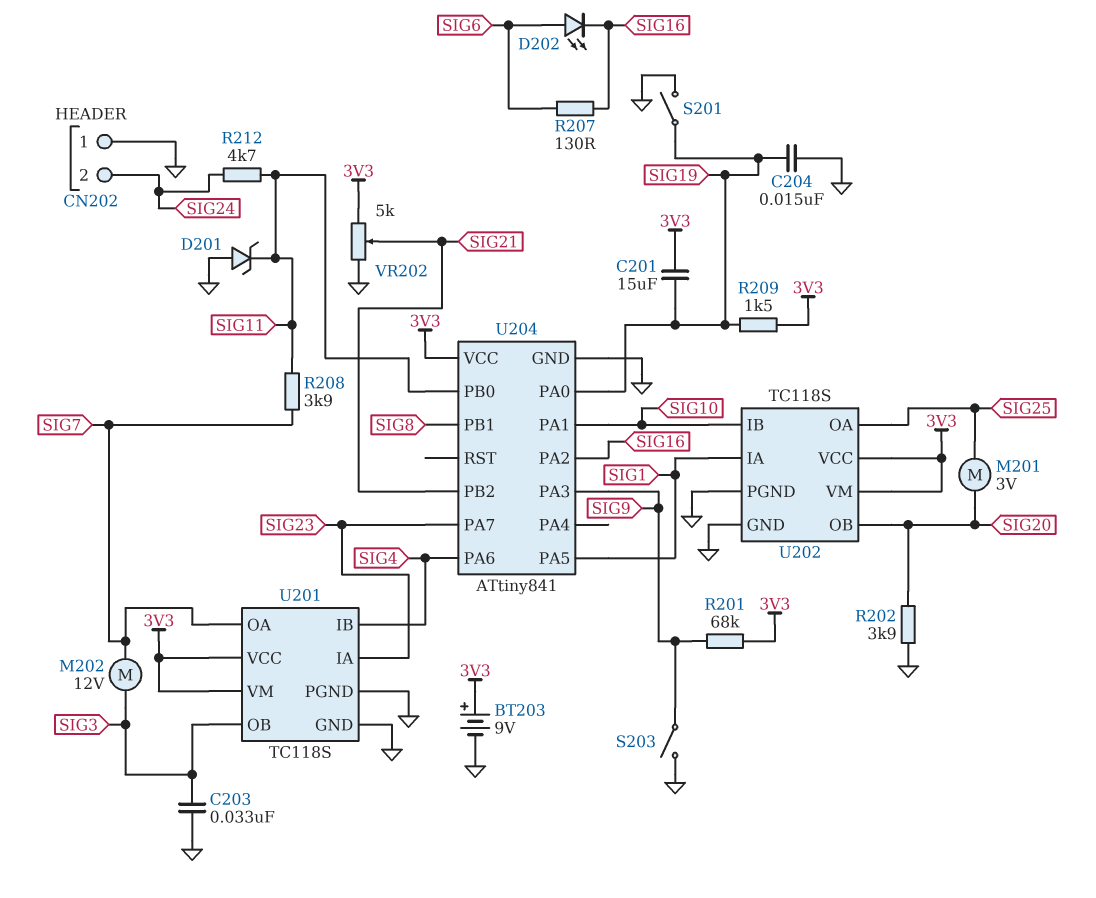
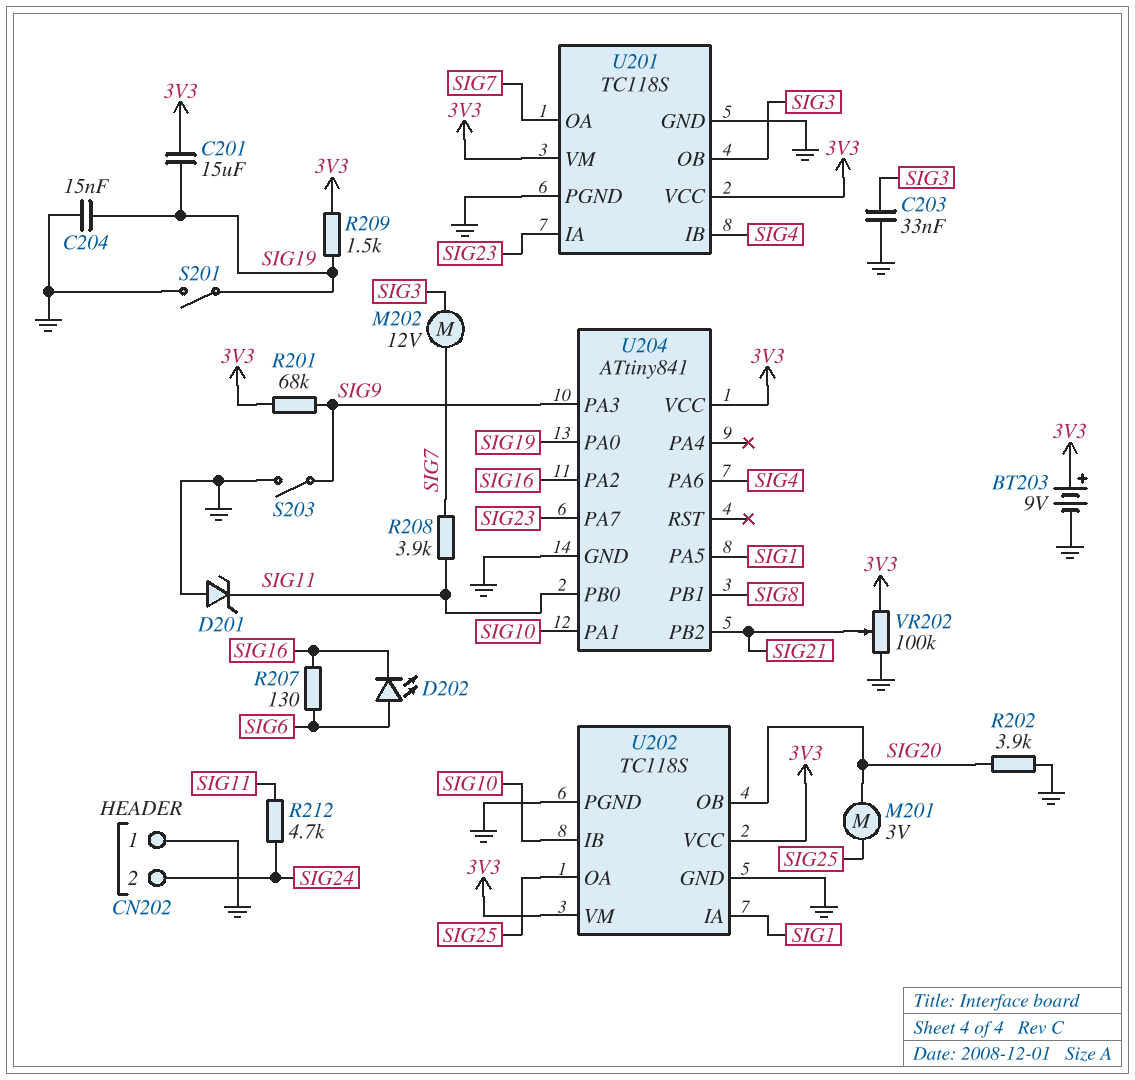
VR202: 5k (3V3, GND, wiper SIG21) -> 100k (3V3, GND, wiper SIG21)

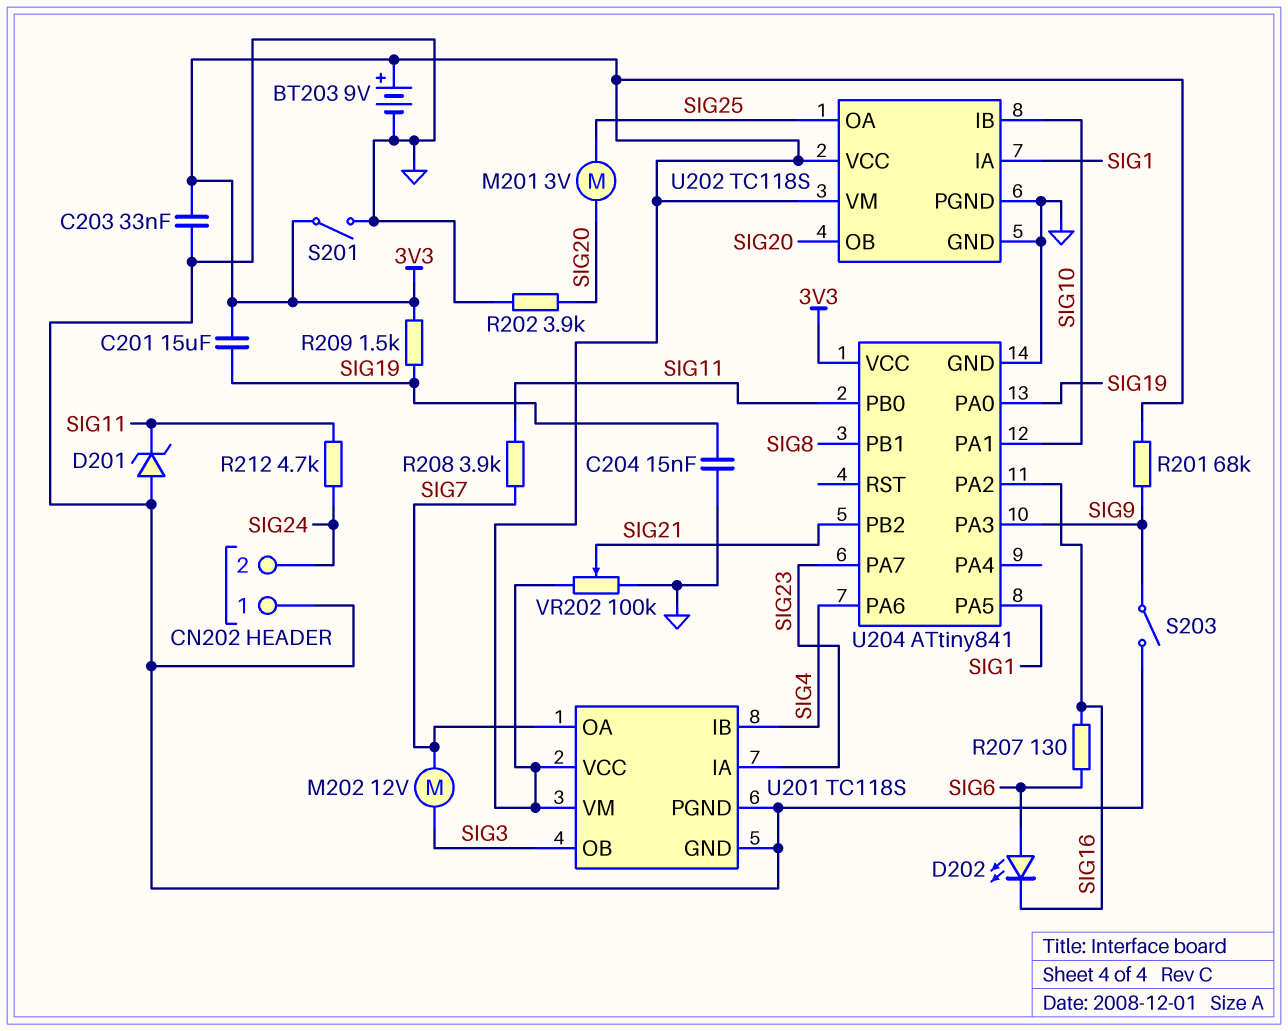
C203: 33nF (GND, SIG3) -> 33nF (3V3, GND)
S201: switch (GND, SIG19) -> switch (3V3, GND)

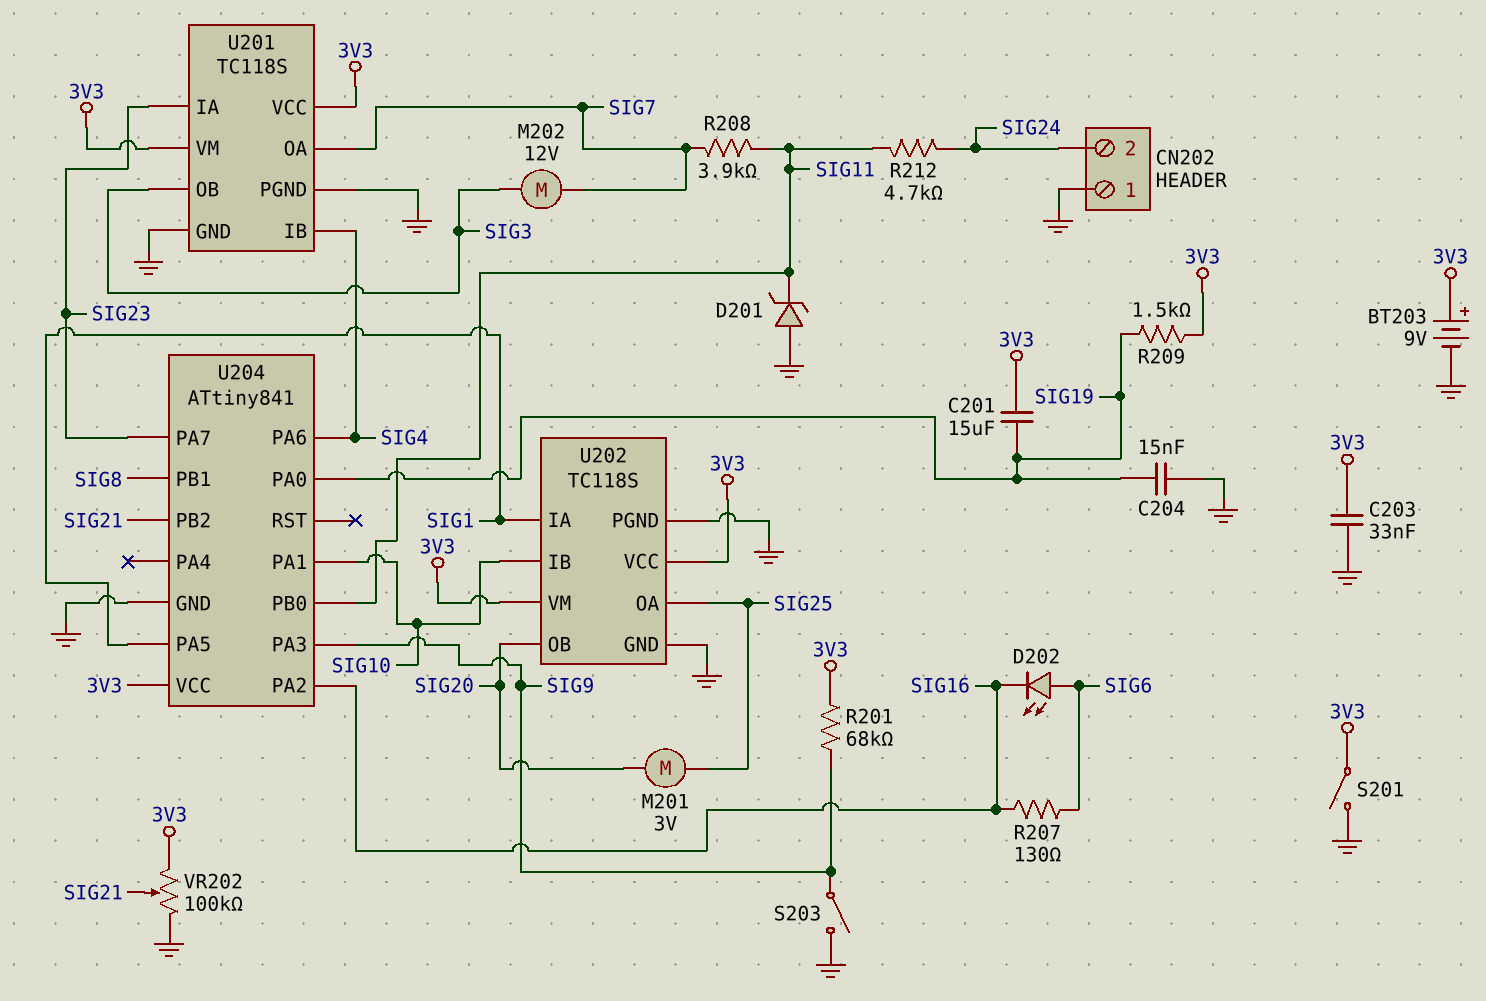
R202: 3.9k (GND, SIG20) -> none

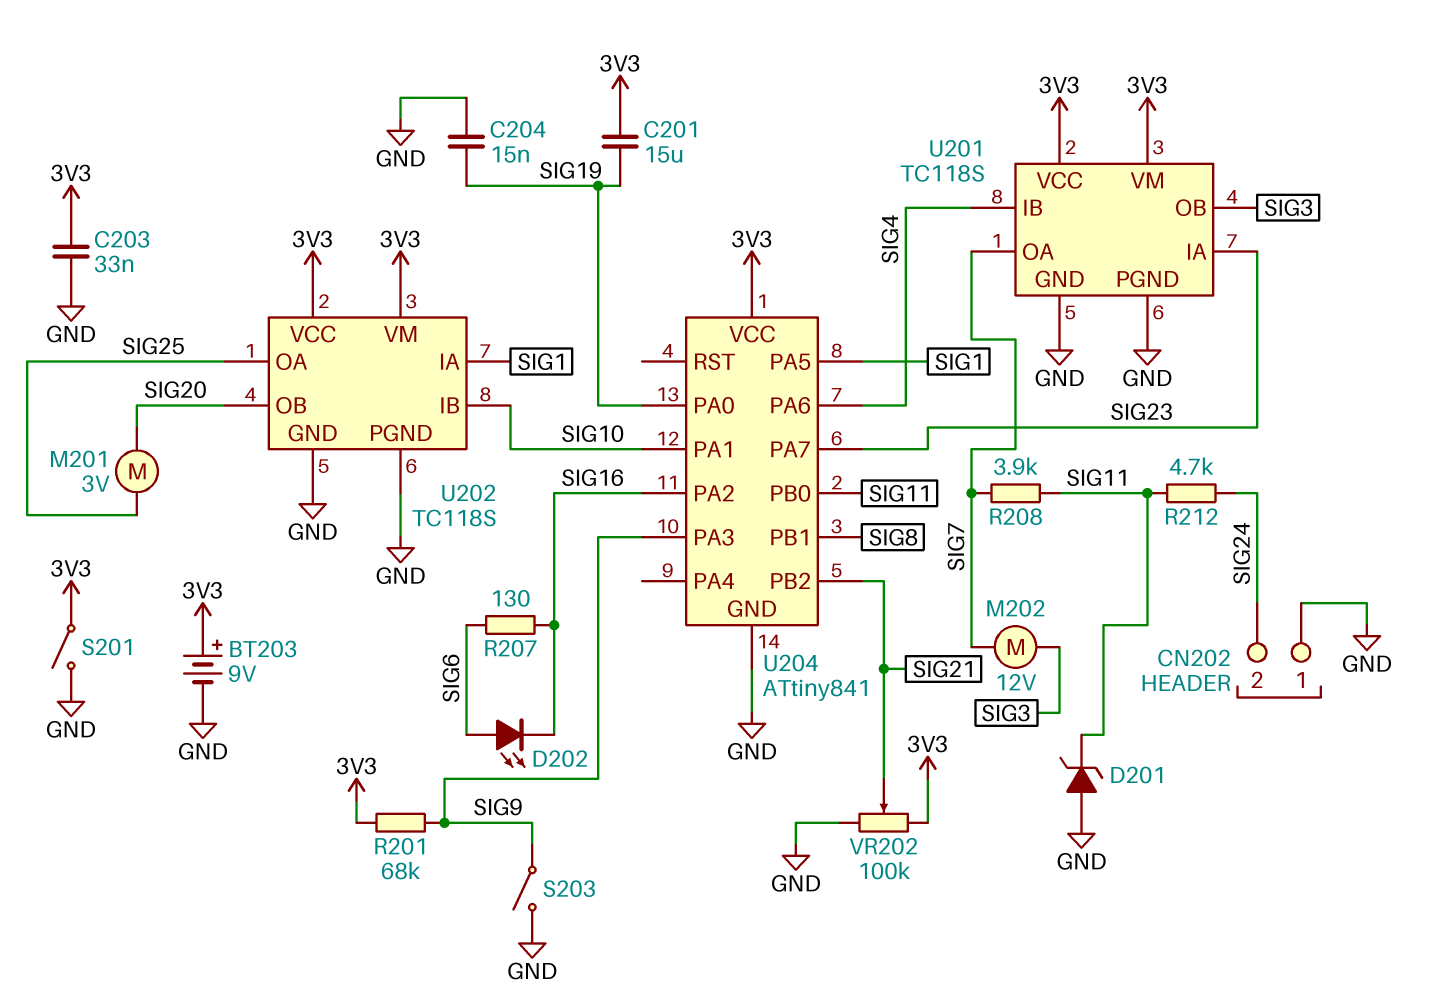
R209: 1.5k (3V3, SIG19) -> none

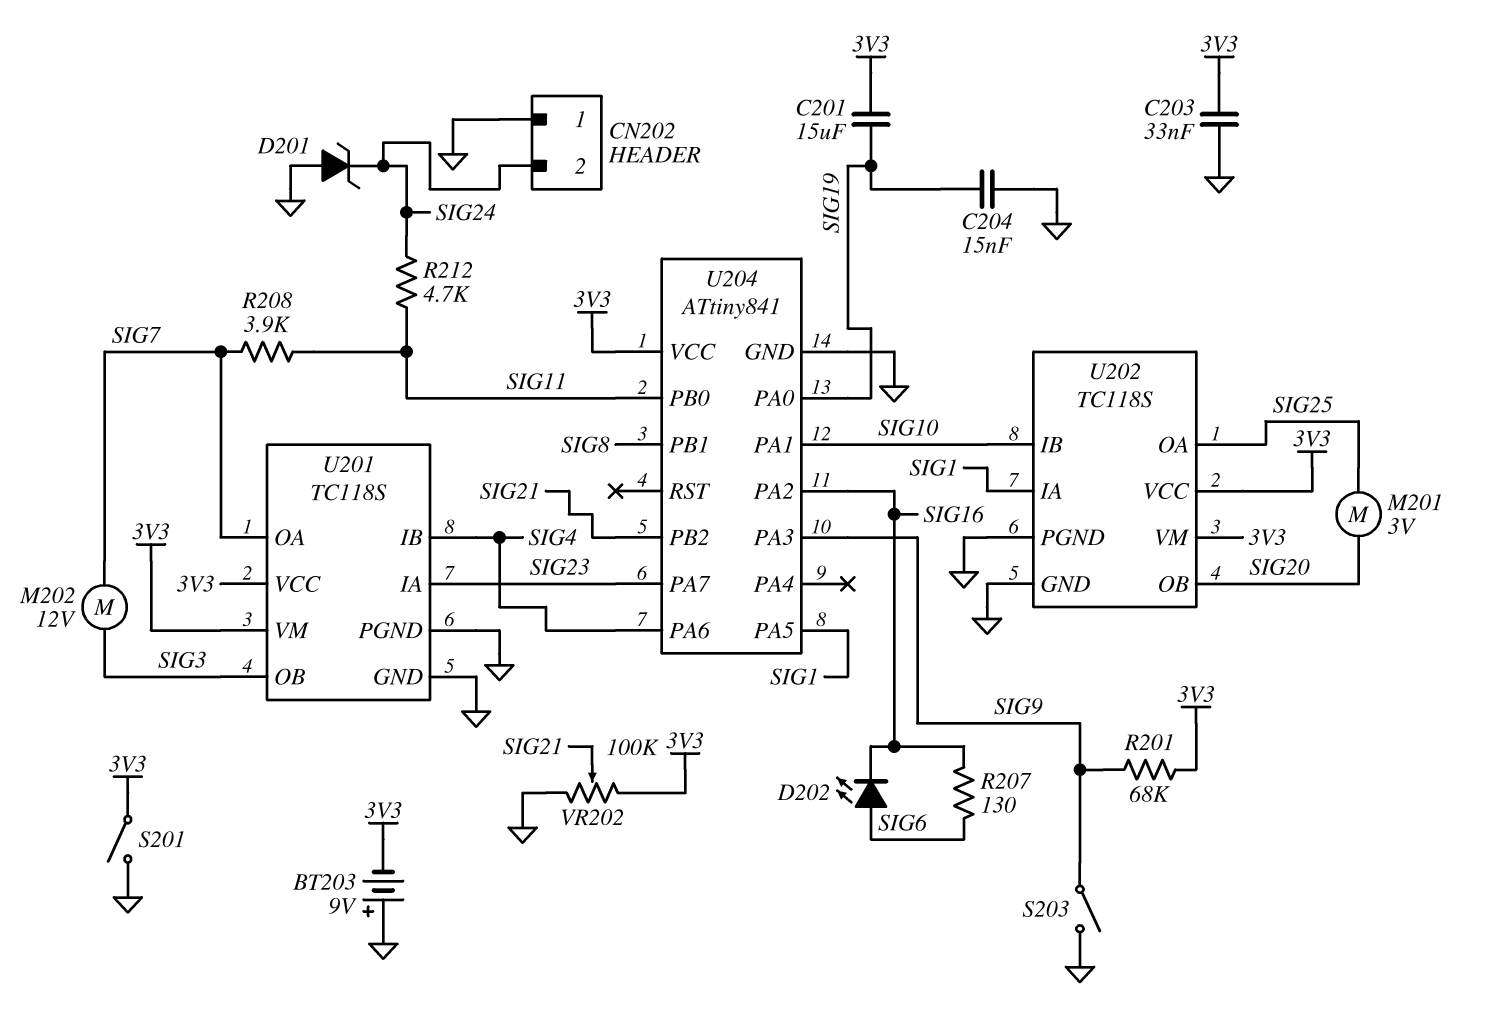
BT203: 9V (plus 3V3, minus GND) -> 9V (plus GND, minus 3V3)
D201: zener (A GND, K SIG11) -> zener (A GND, K SIG24)

